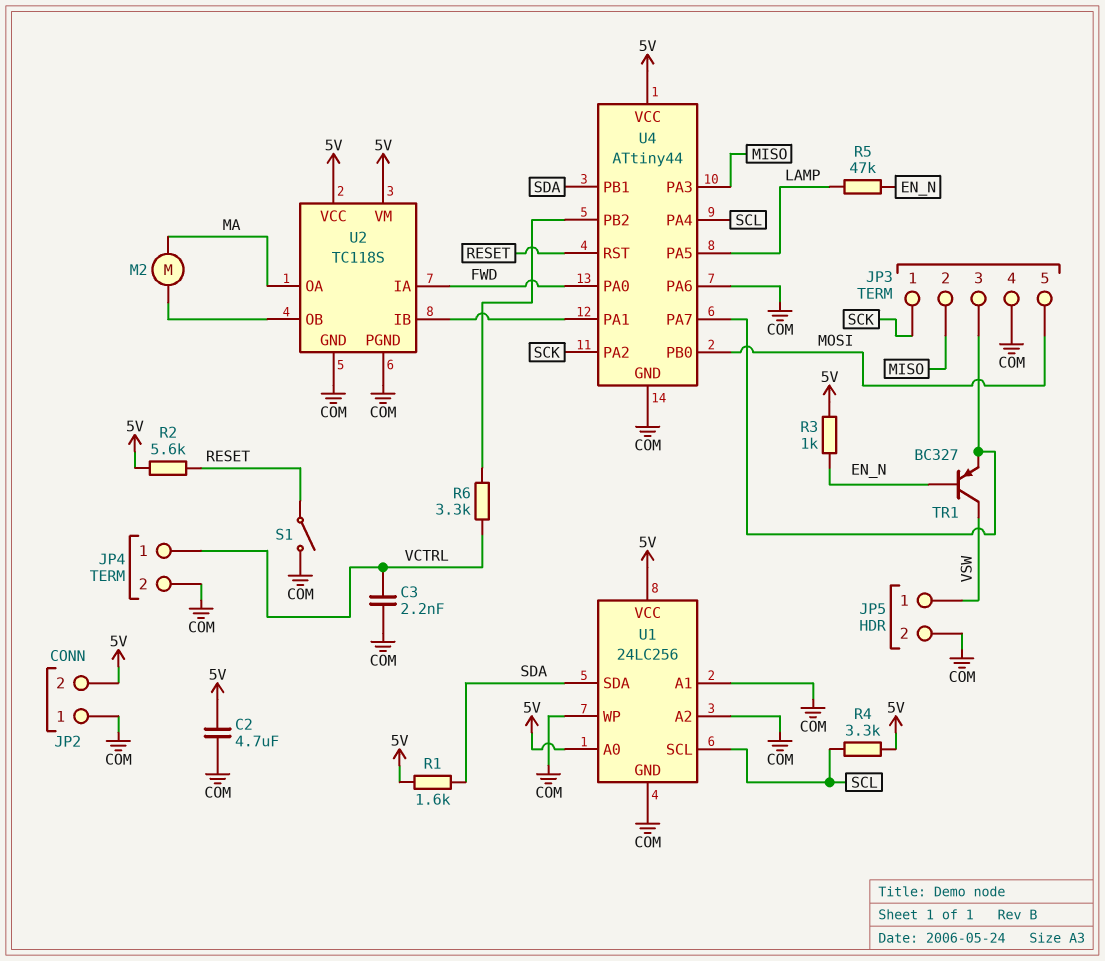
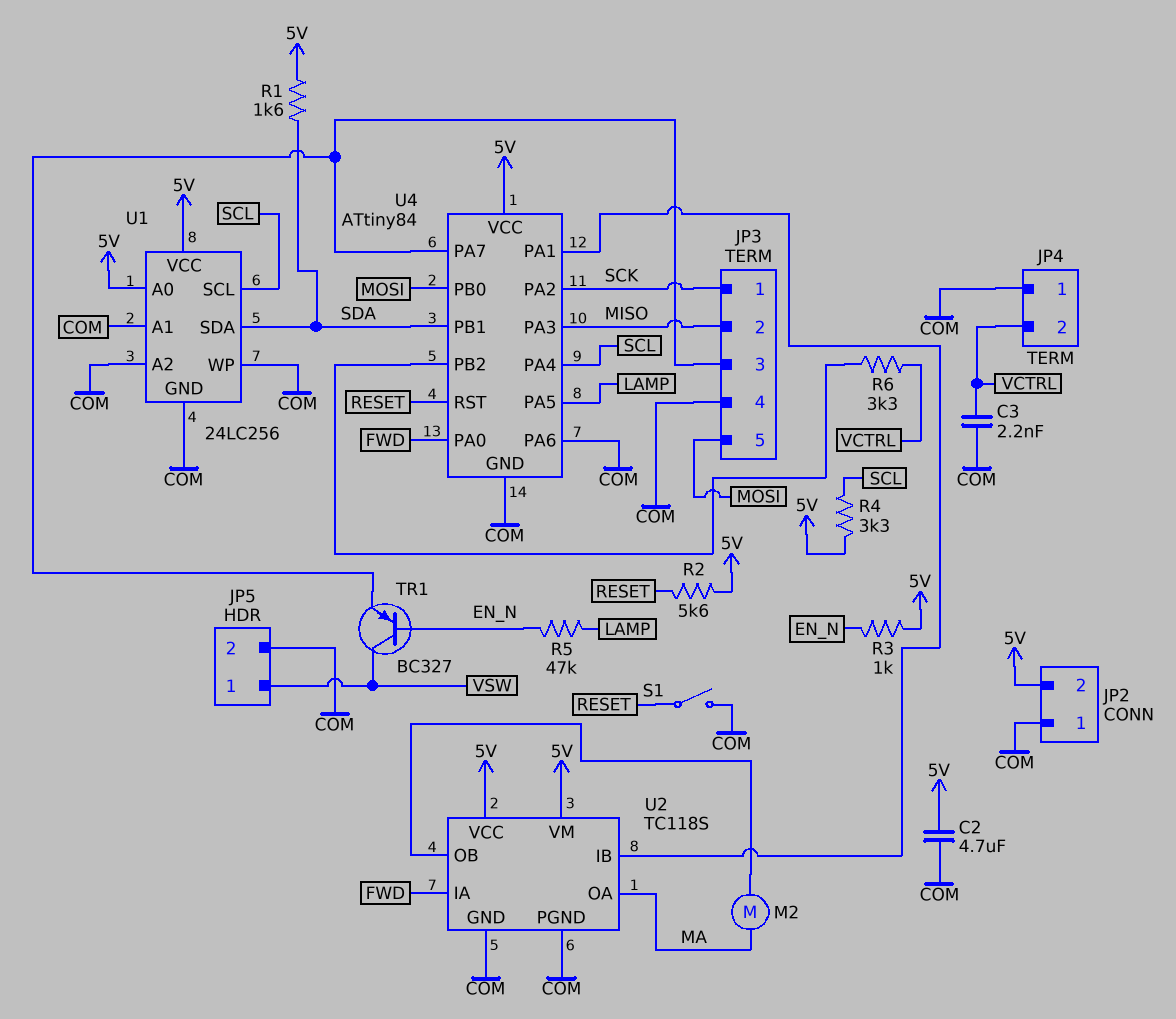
JP4 pin 1: VCTRL -> COM
JP4 pin 2: COM -> VCTRL
U4: ATtiny44 -> ATtiny84

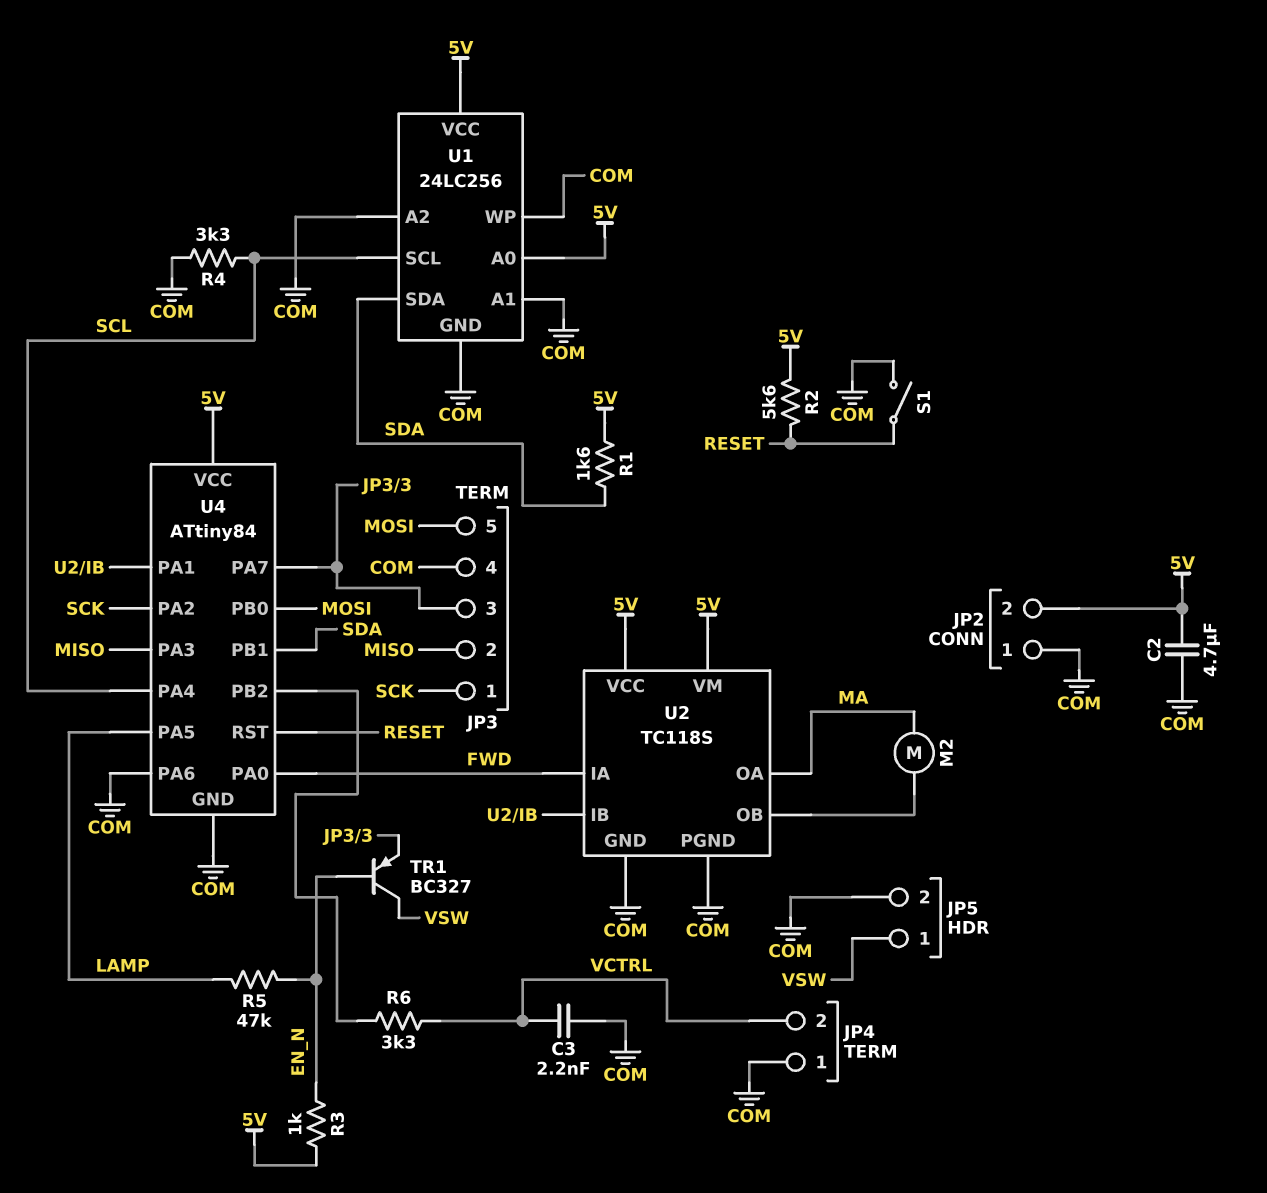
R4: 3.3k (5V, SCL) -> 3.3k (COM, SCL)

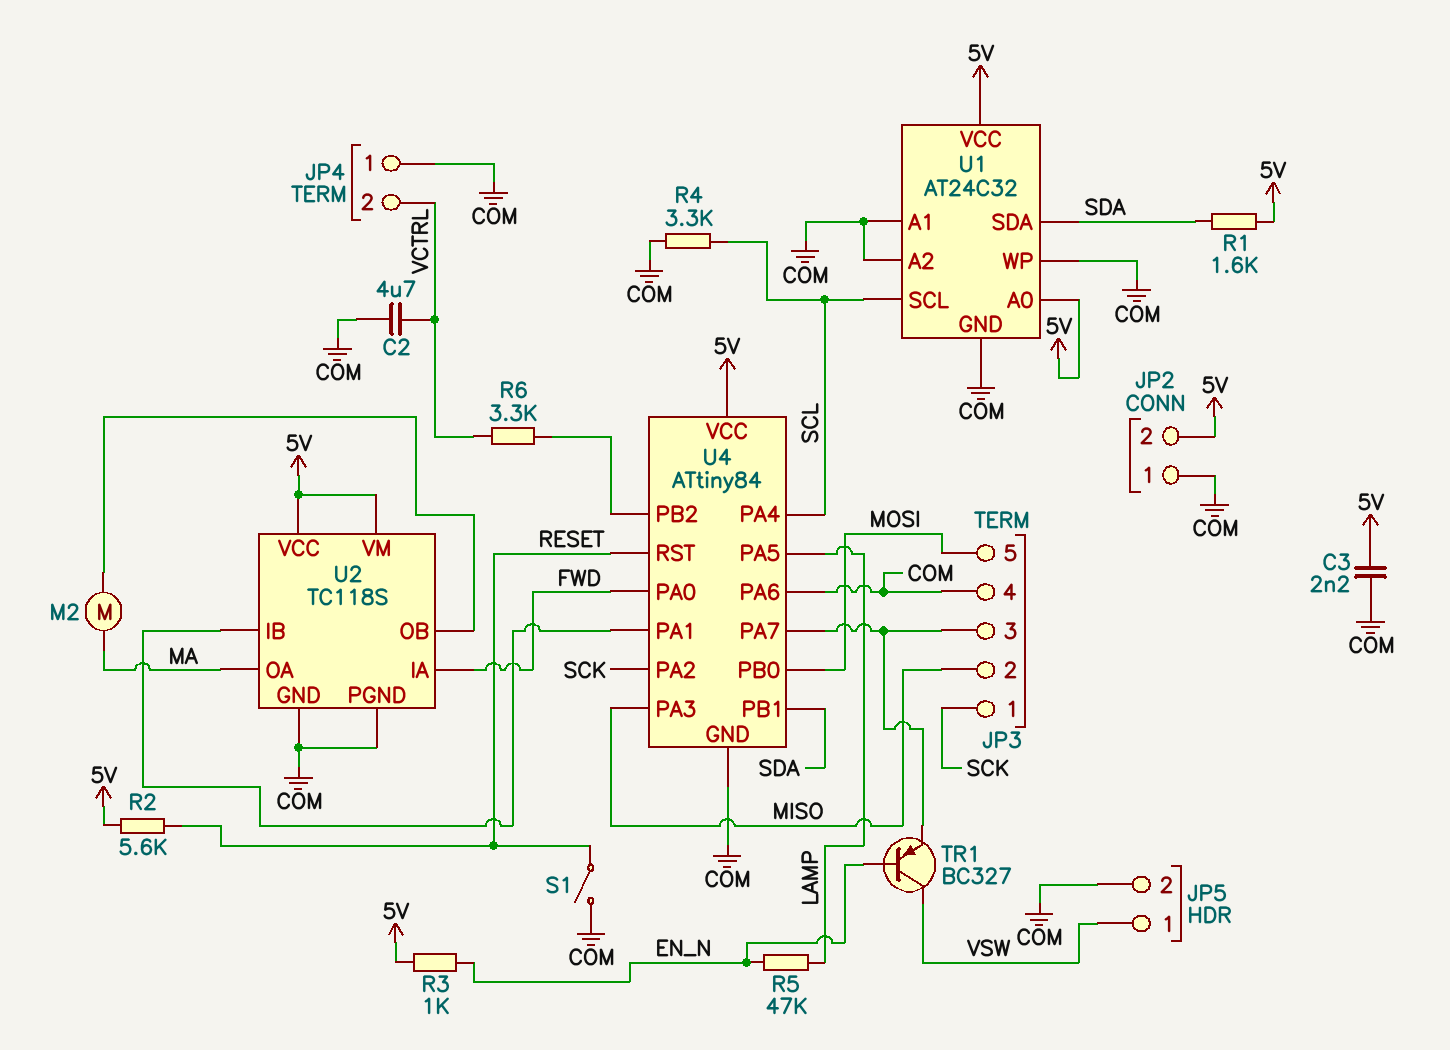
C2: 4.7uF (5V, COM) -> 4.7uF (COM, VCTRL)
C3: 2.2nF (COM, VCTRL) -> 2.2nF (5V, COM)
U1: 24LC256 -> AT24C32

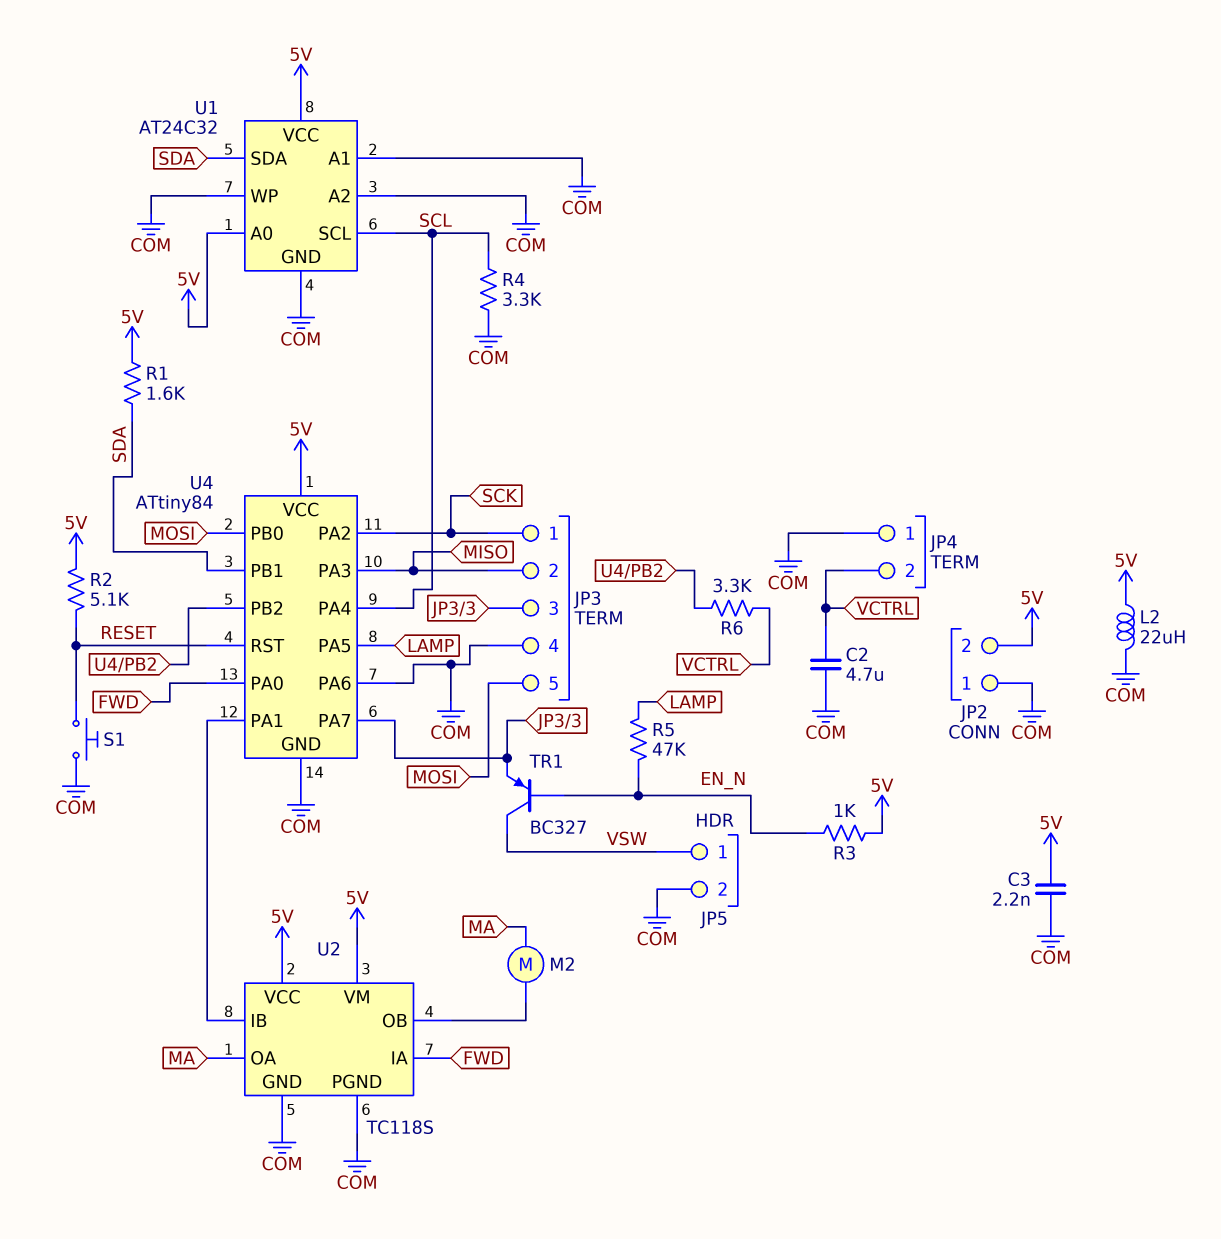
L2: none -> 22uH (5V, COM)
R2: 5.6k (5V, RESET) -> 5.1k (5V, RESET)
S1: switch (COM, RESET) -> button (COM, RESET)

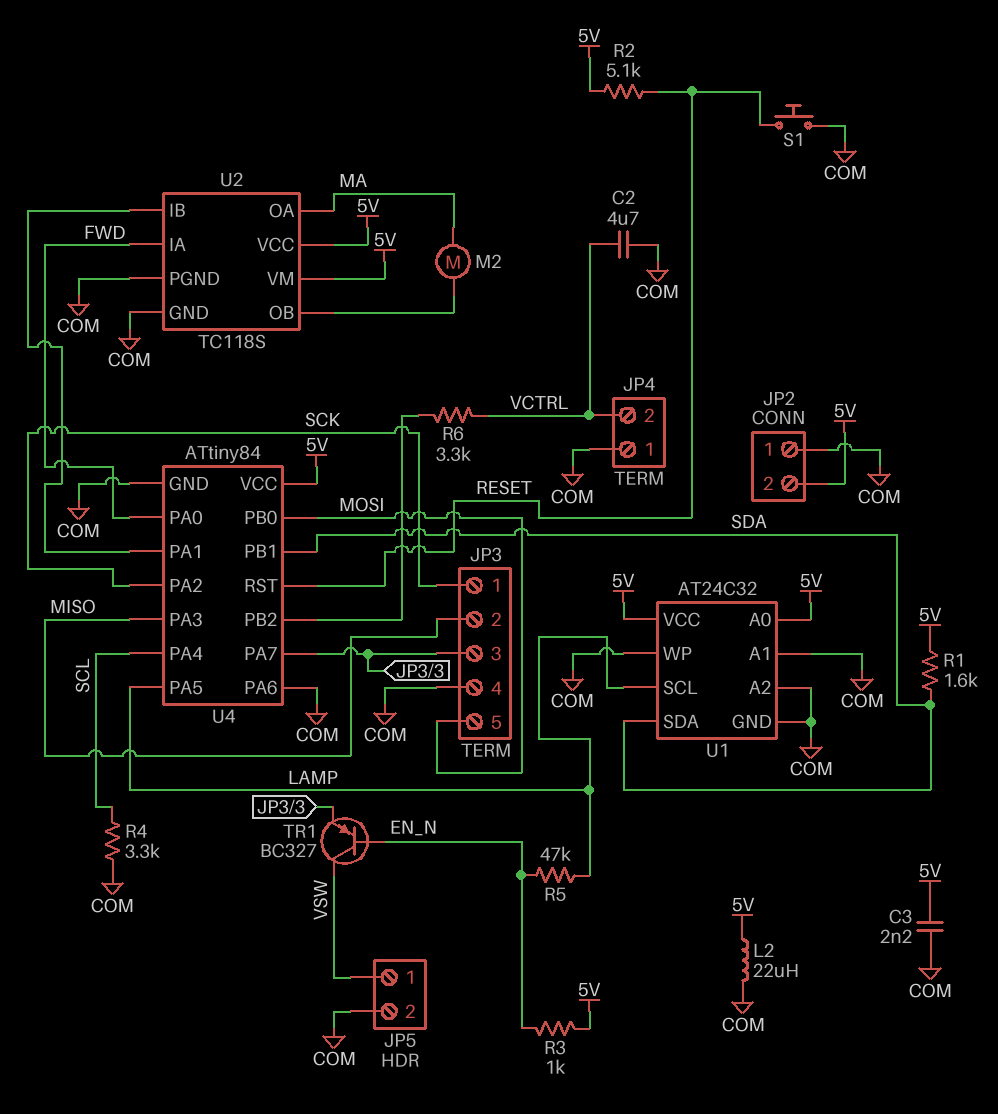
U1 pin SCL: SCL -> LAMP

